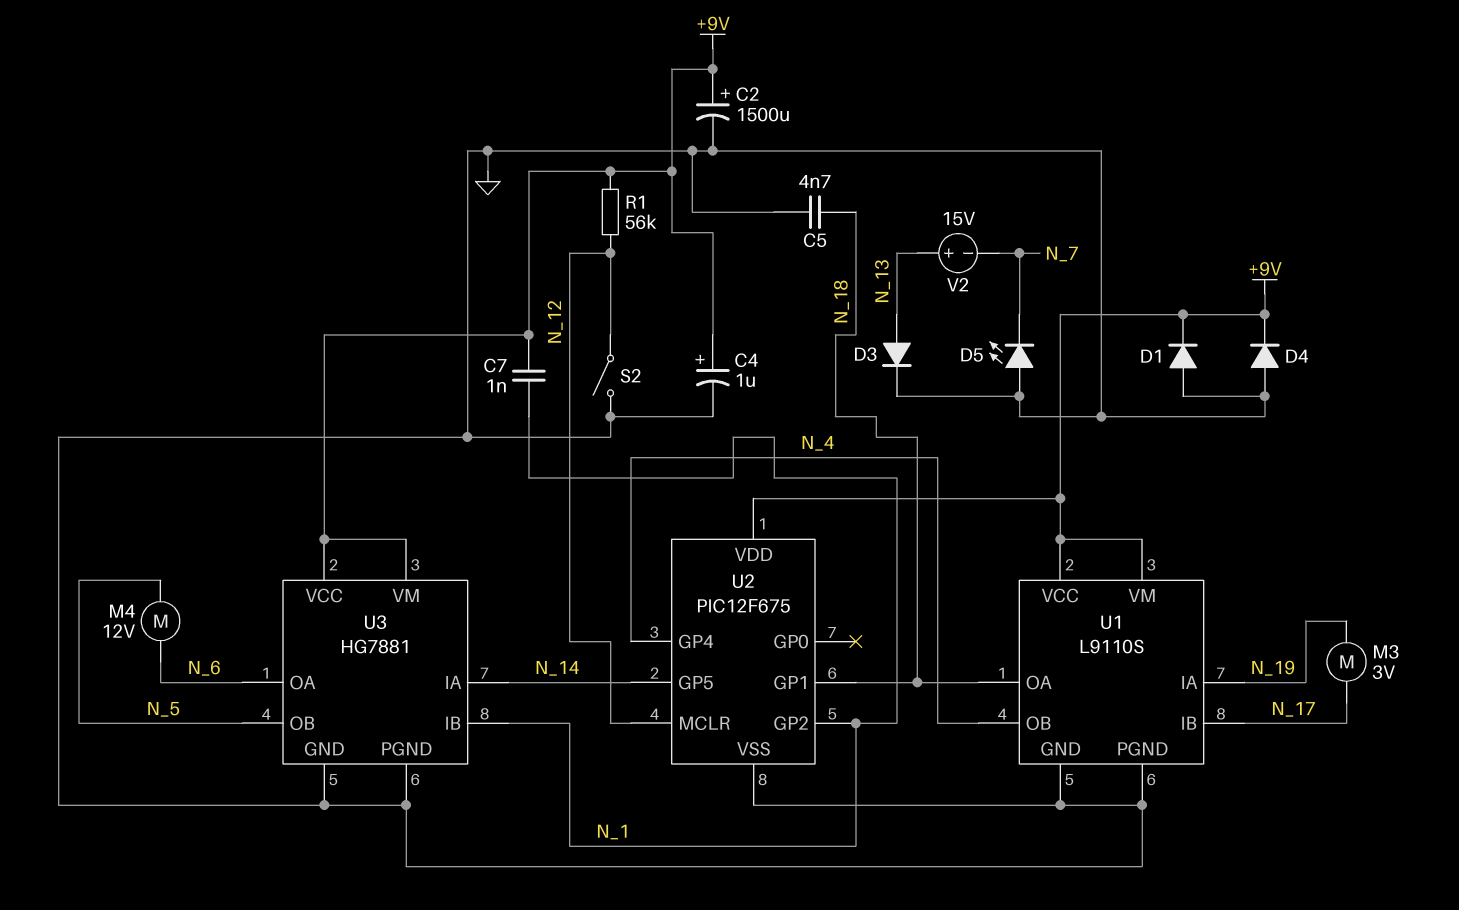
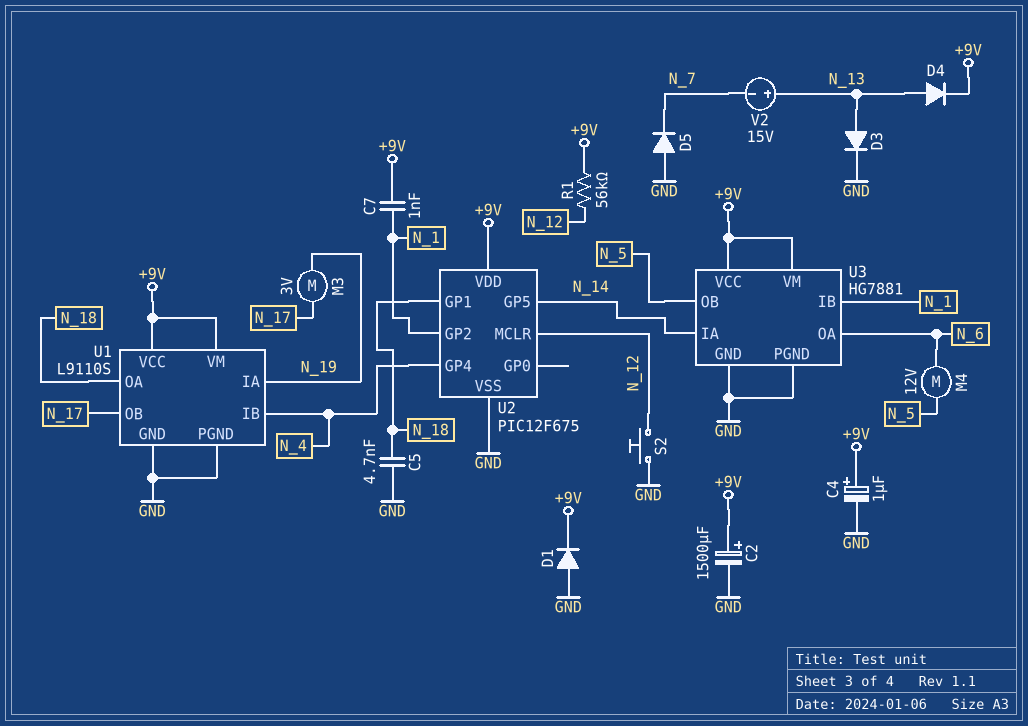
D4: diode (A GND, K +9V) -> diode (A N_13, K +9V)
D5: LED (A GND, K N_7) -> diode (A GND, K N_7)
S2: switch (GND, N_12) -> button (GND, N_12)
U1 pin IB: N_17 -> N_4
U1 pin OB: N_4 -> N_17

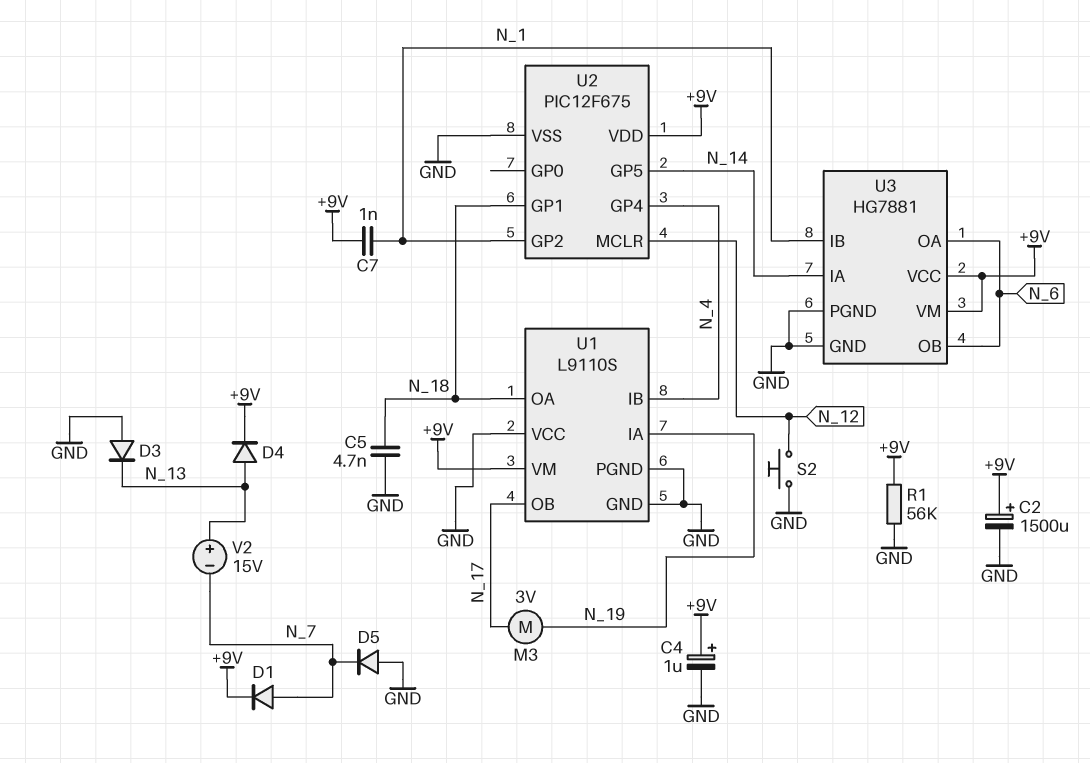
D1: diode (A GND, K +9V) -> diode (A N_7, K +9V)
D3: diode (A N_13, K GND) -> diode (A GND, K N_13)
M4: motor 12V (N_5, N_6) -> none
R1: 56k (+9V, N_12) -> 56k (+9V, GND)
U1 pin VCC: +9V -> GND
U3 pin OB: N_5 -> N_6

